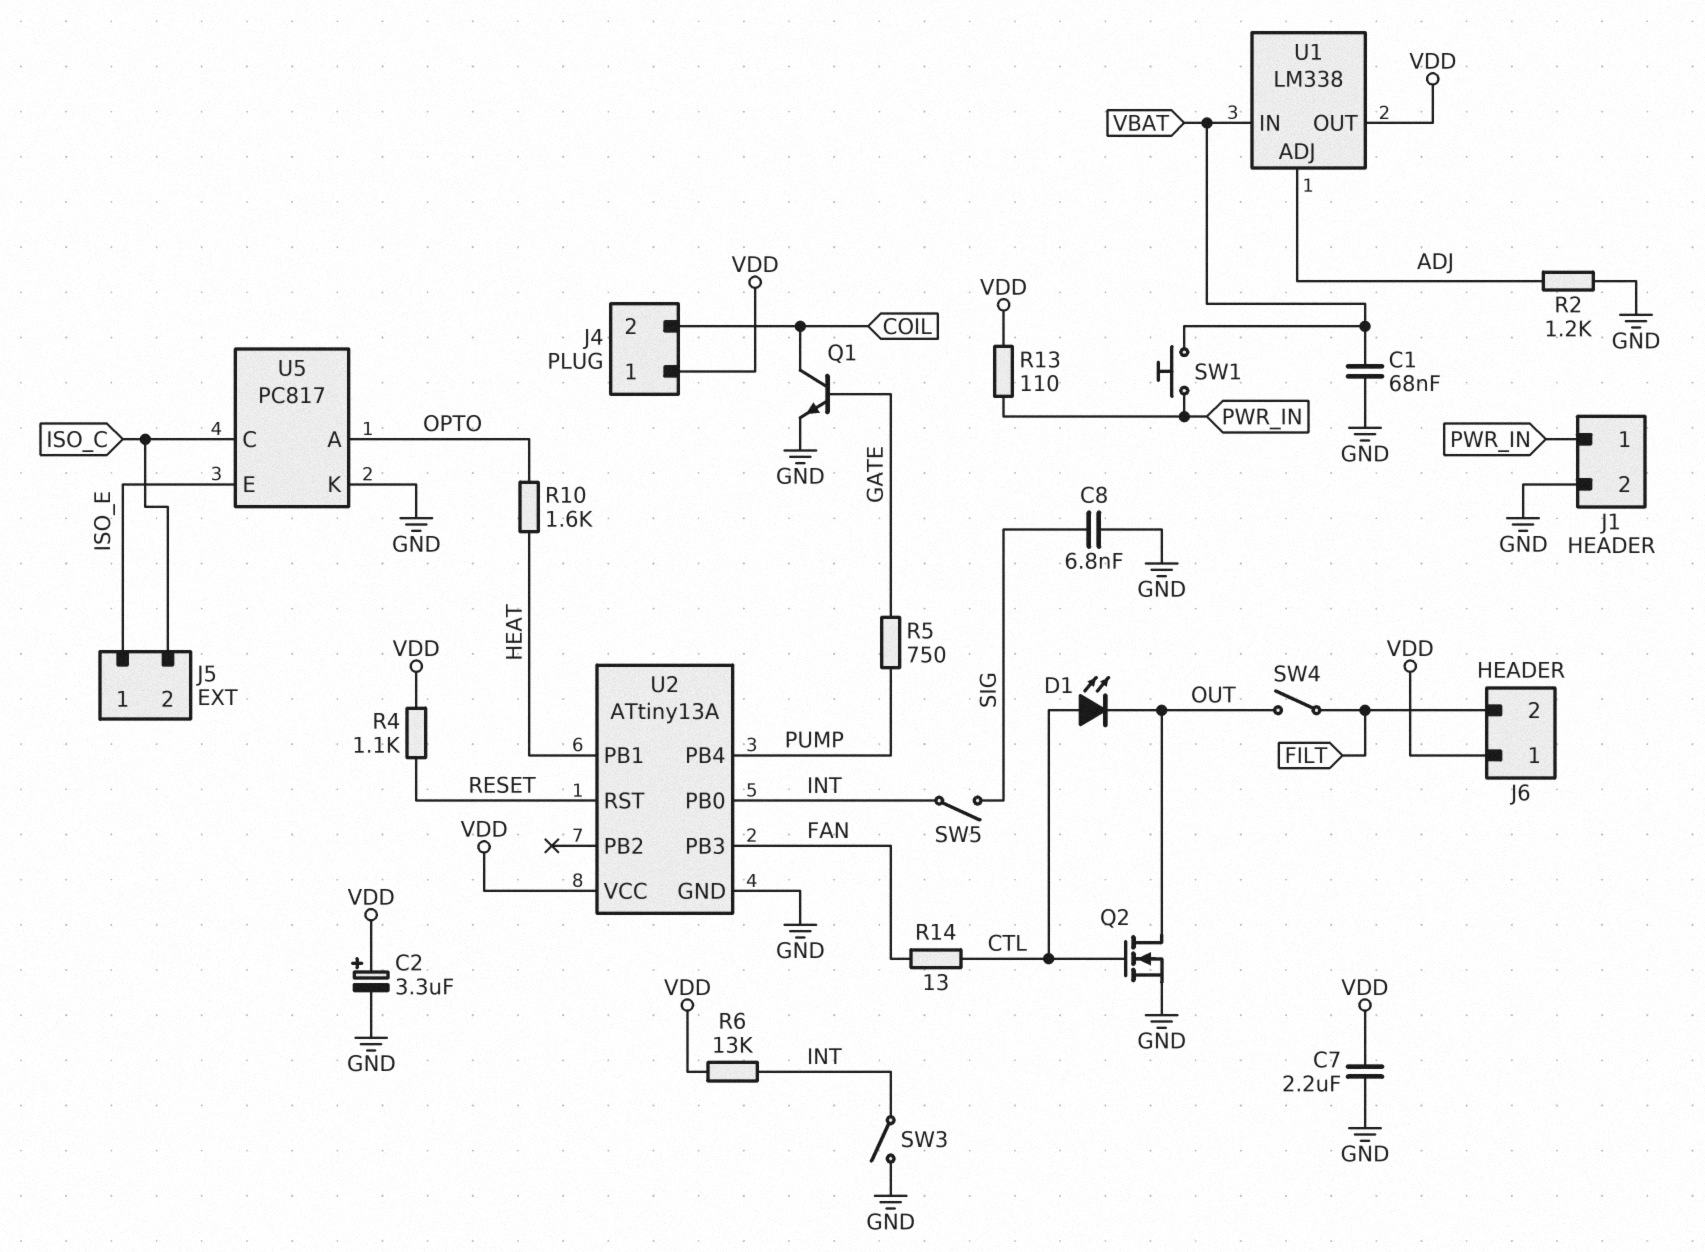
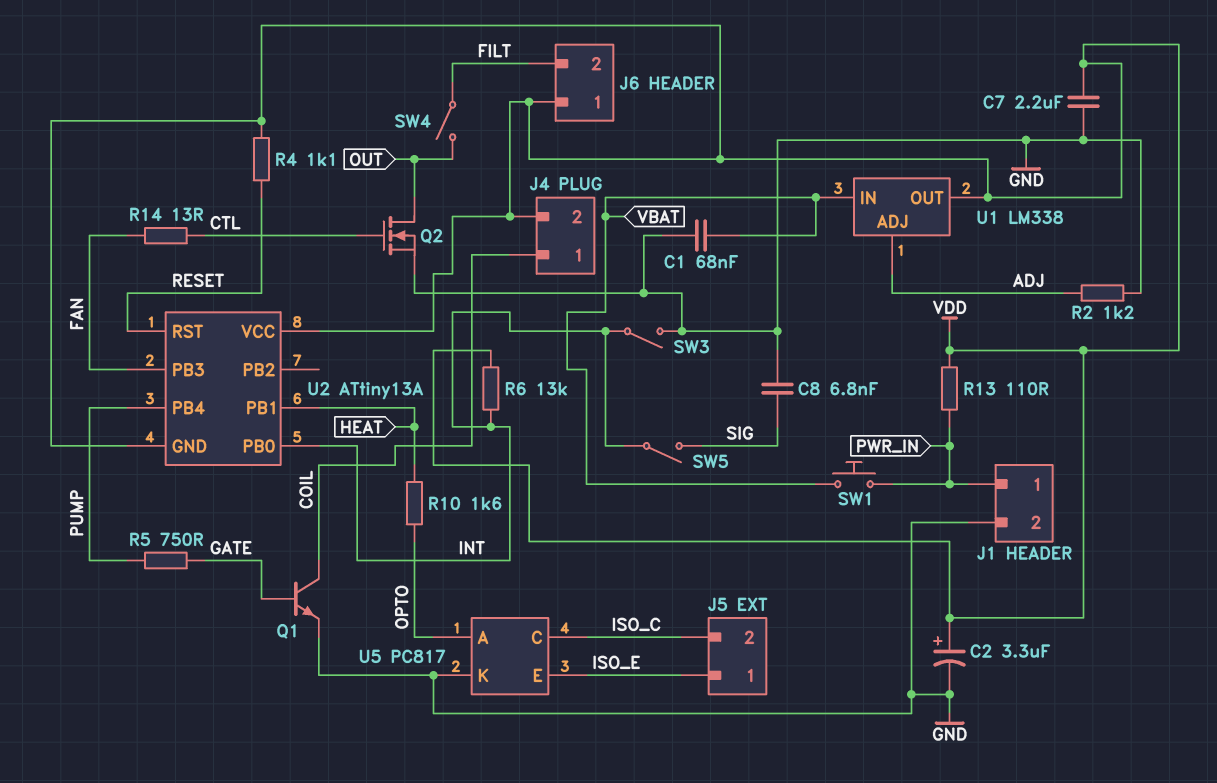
D1: LED (A CTL, K OUT) -> none
J4 pin 1: VDD -> COIL
J4 pin 2: COIL -> VDD
U2 pin GND: GND -> VDD

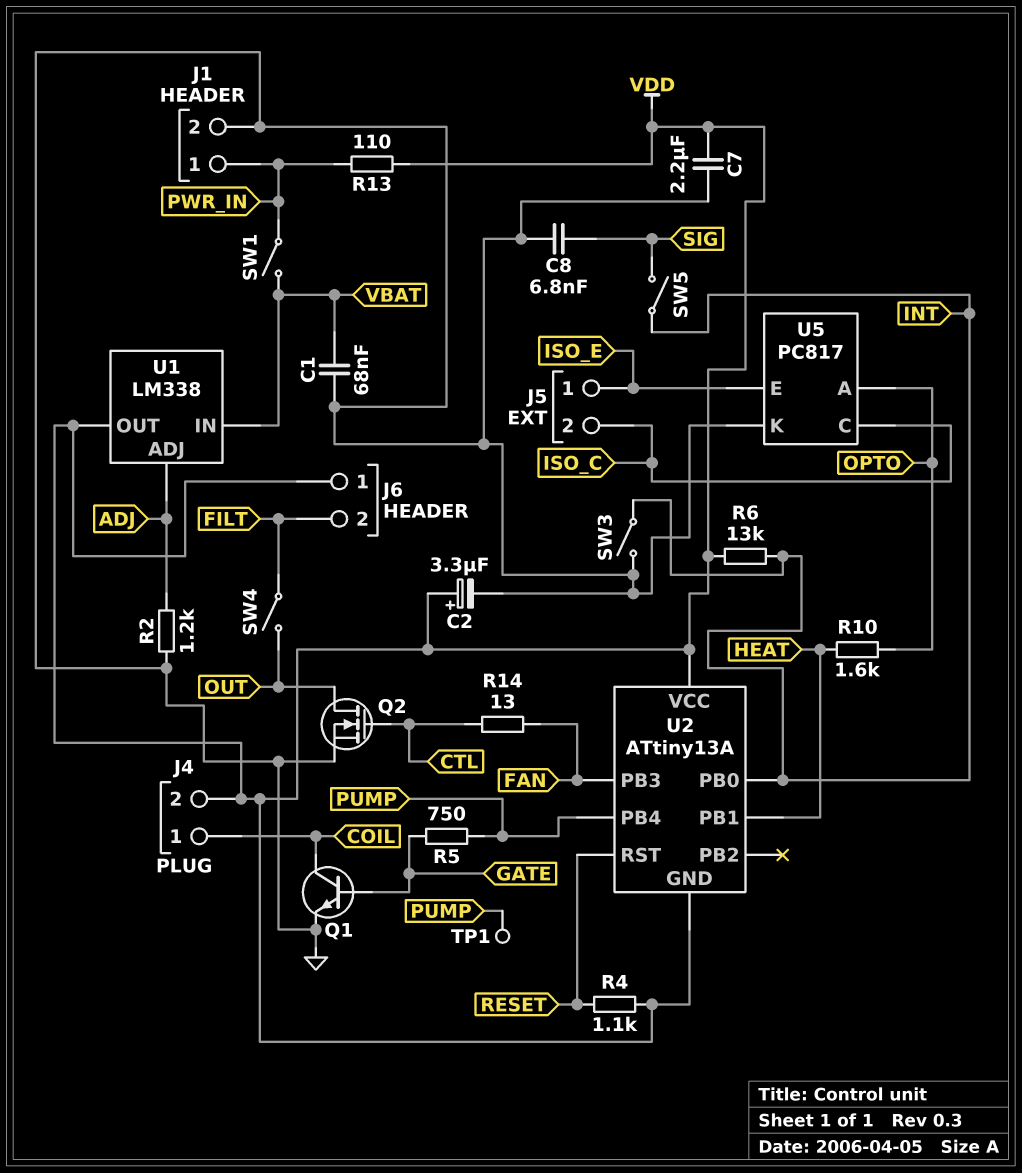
SW1: button (PWR_IN, VBAT) -> switch (PWR_IN, VBAT)
TP1: none -> test point (PUMP)

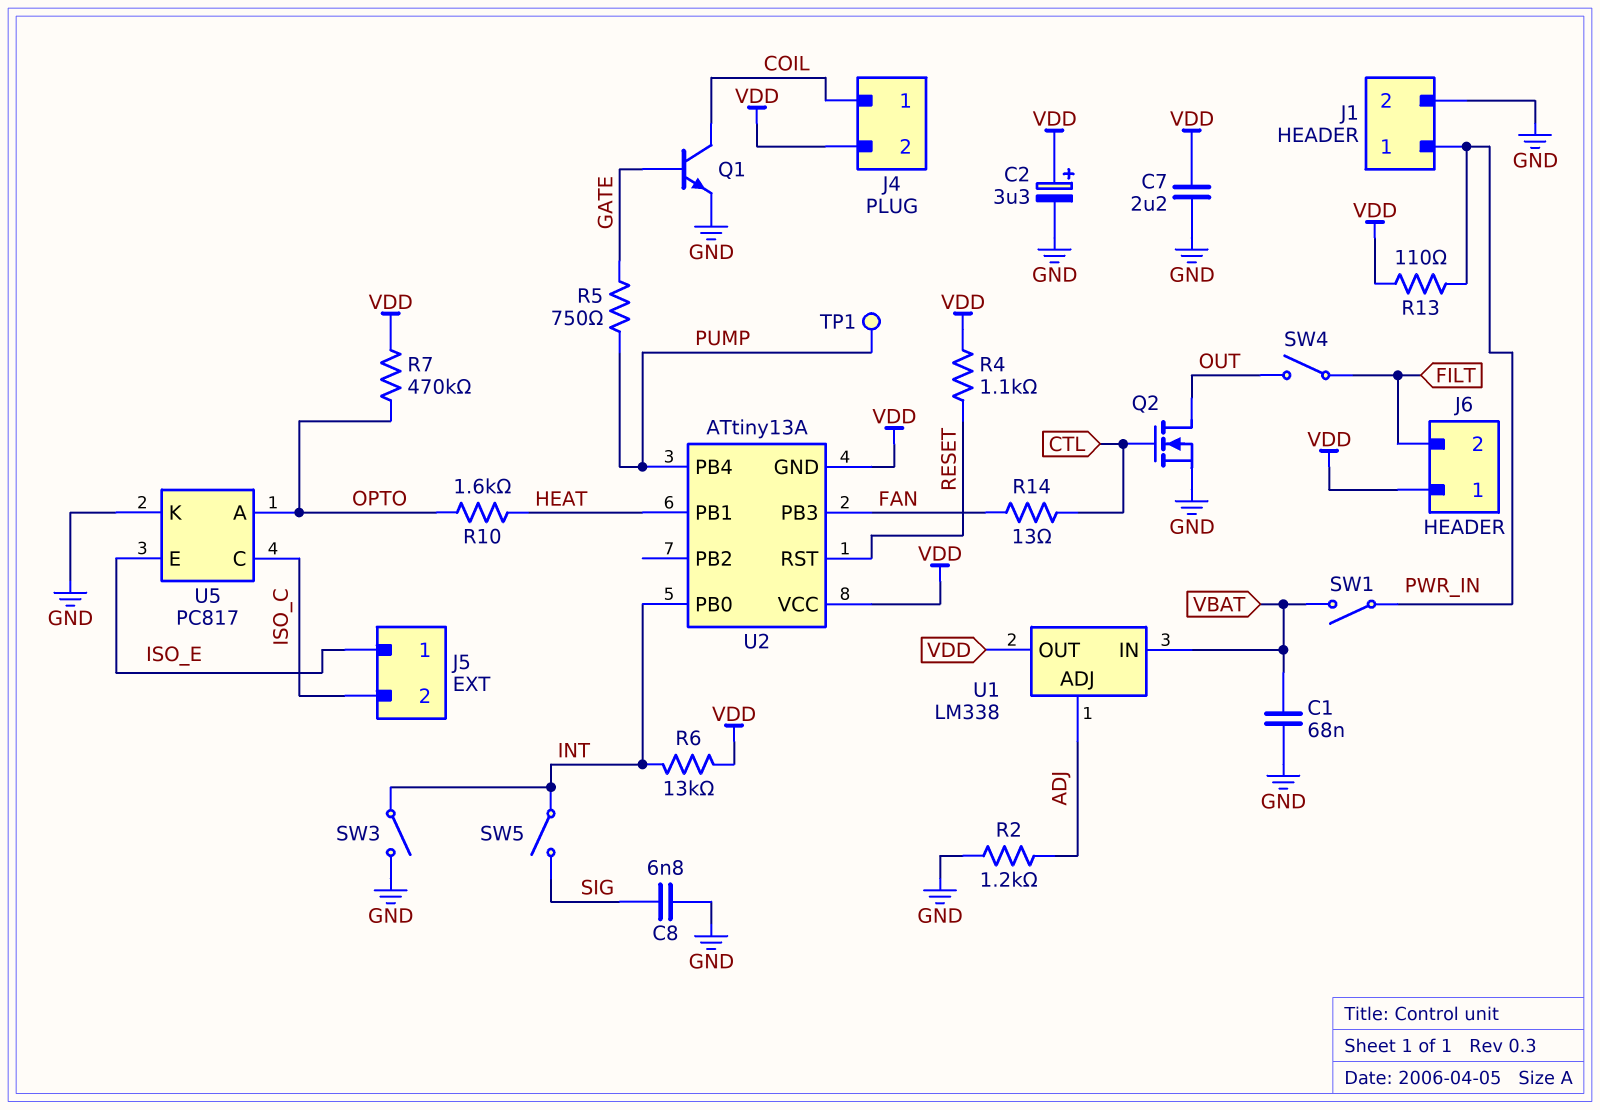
R7: none -> 470k (OPTO, VDD)

